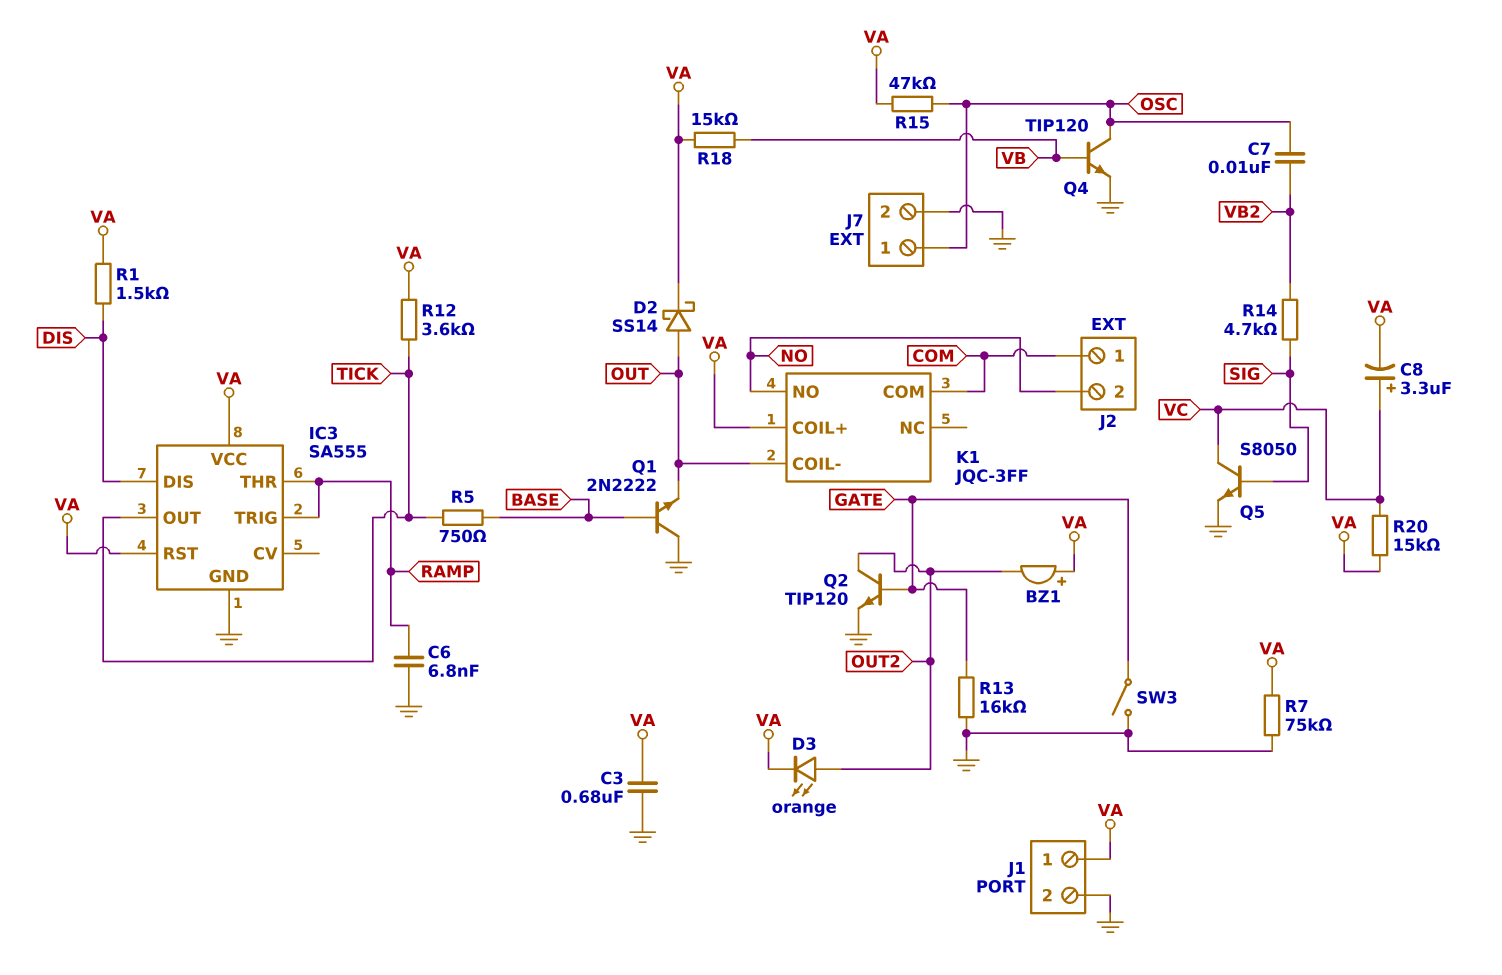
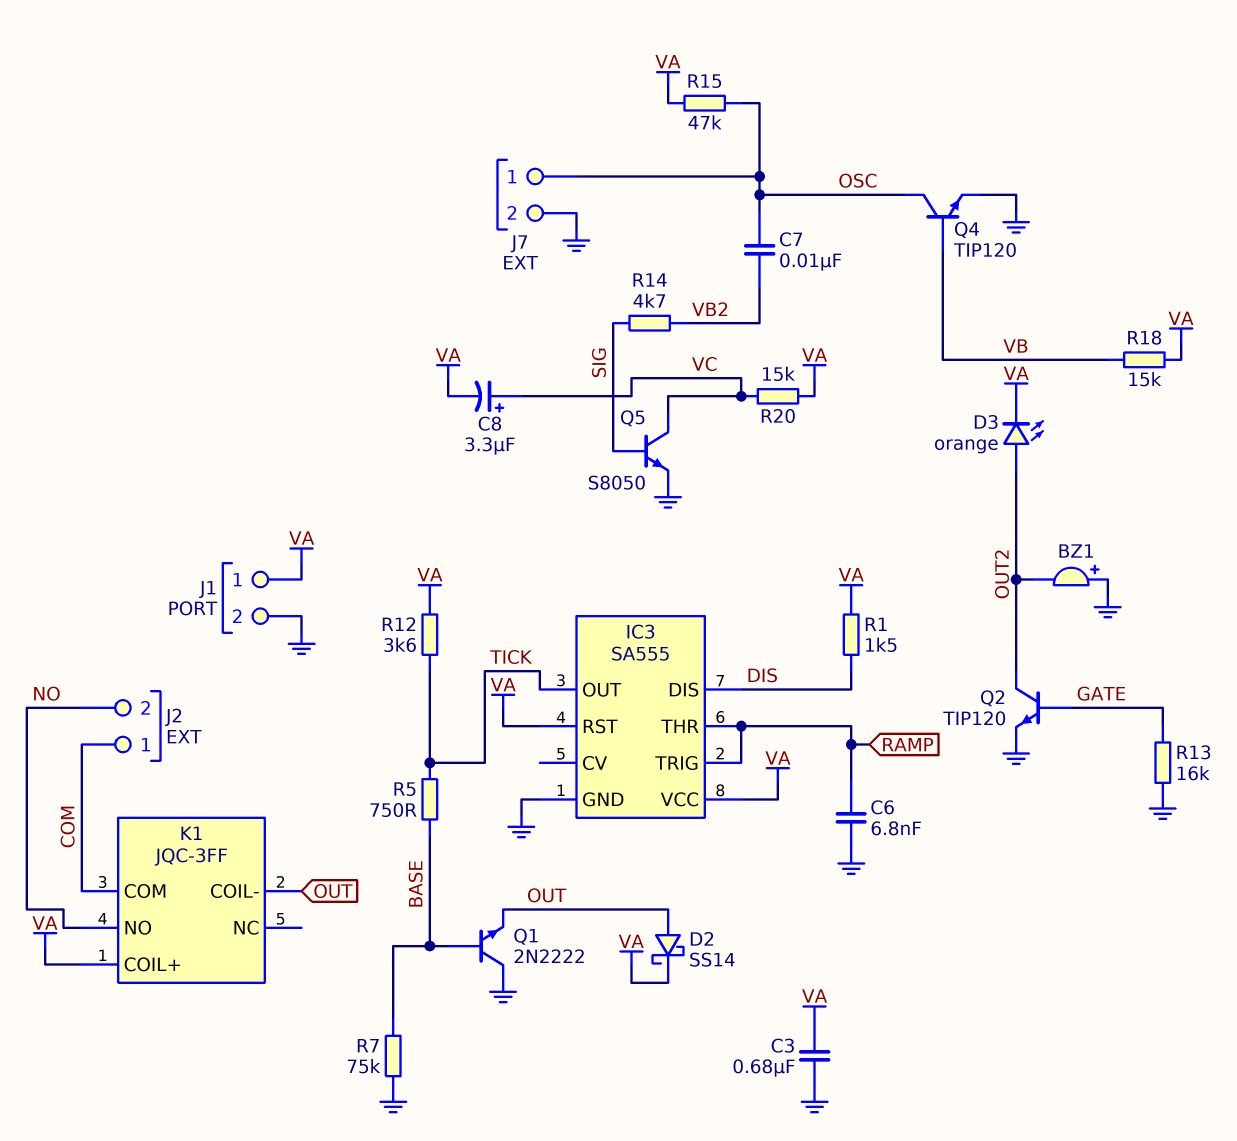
BZ1: buzzer (plus VA, minus OUT2) -> buzzer (plus GND, minus OUT2)
R7: 75k (GND, VA) -> 75k (BASE, GND)
SW3: switch (GATE, GND) -> none

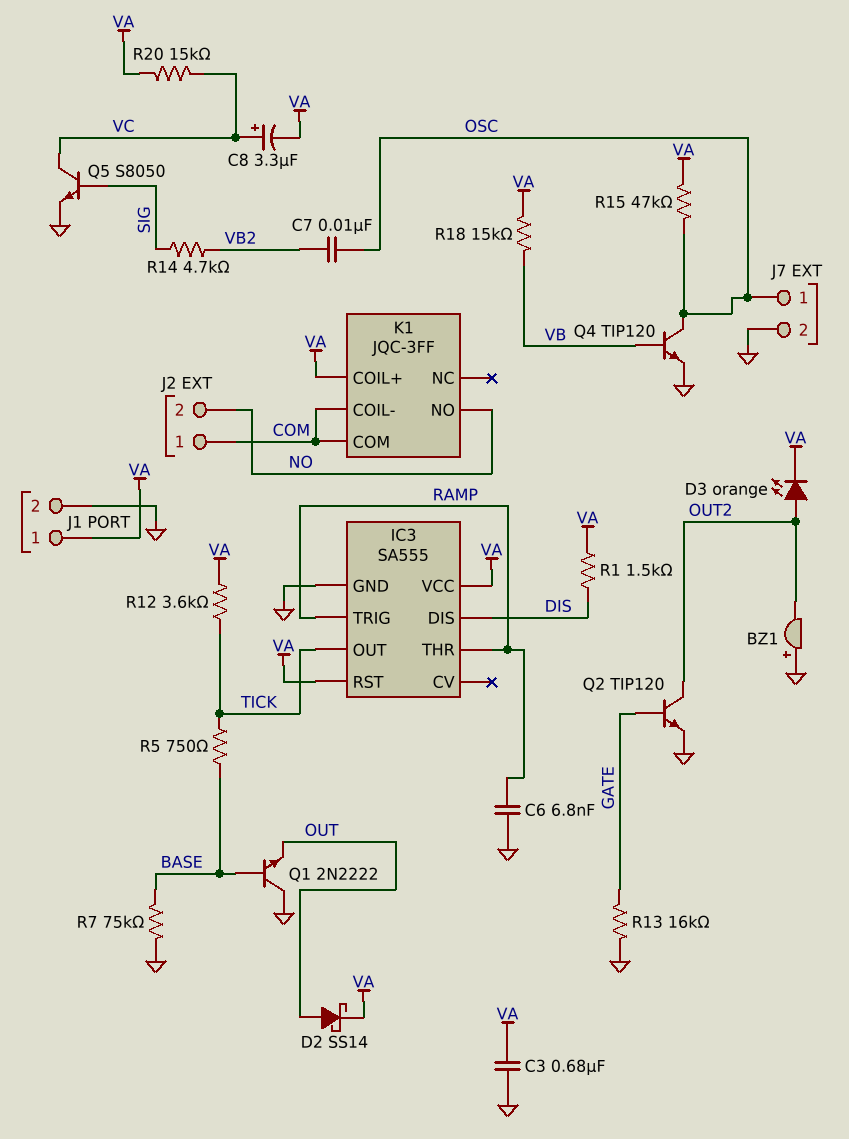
K1 pin COIL-: OUT -> COM

